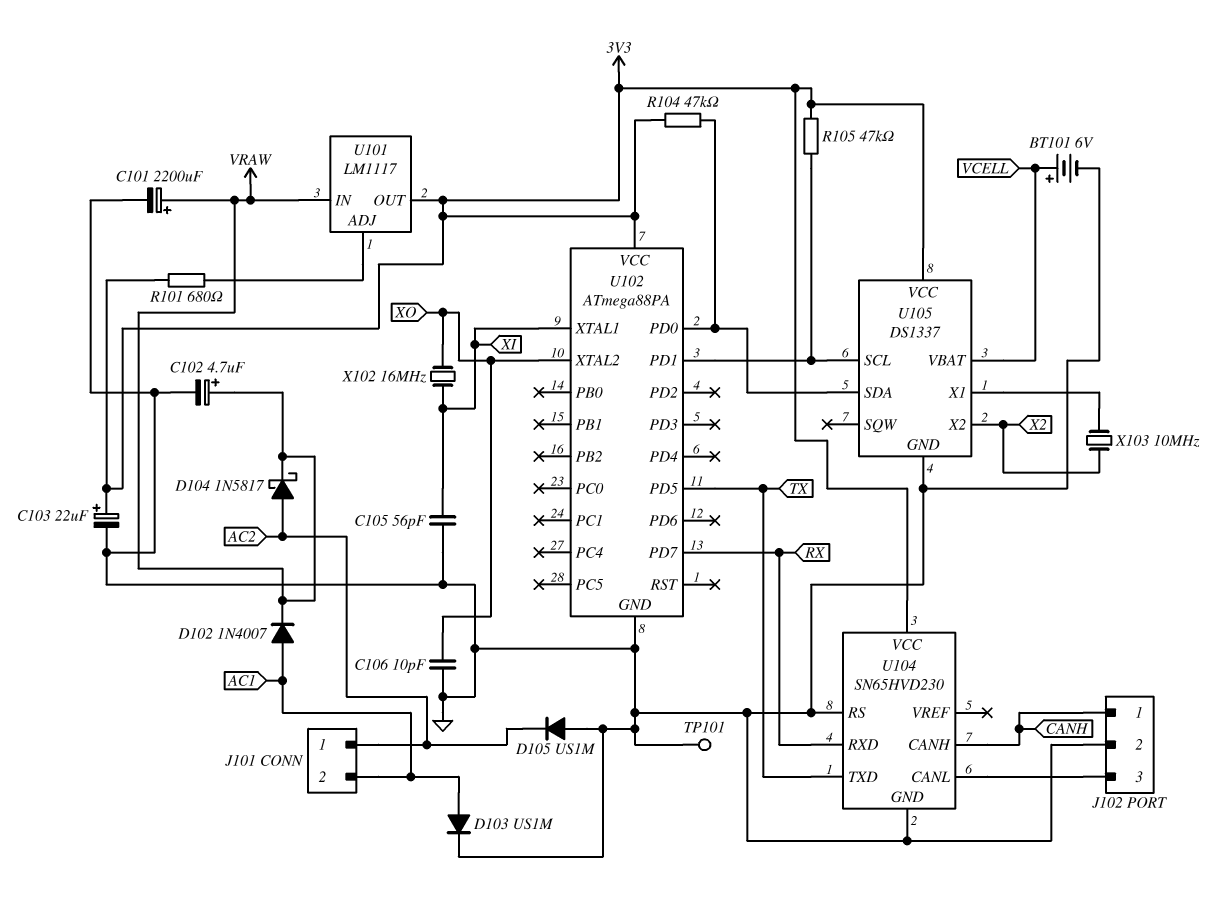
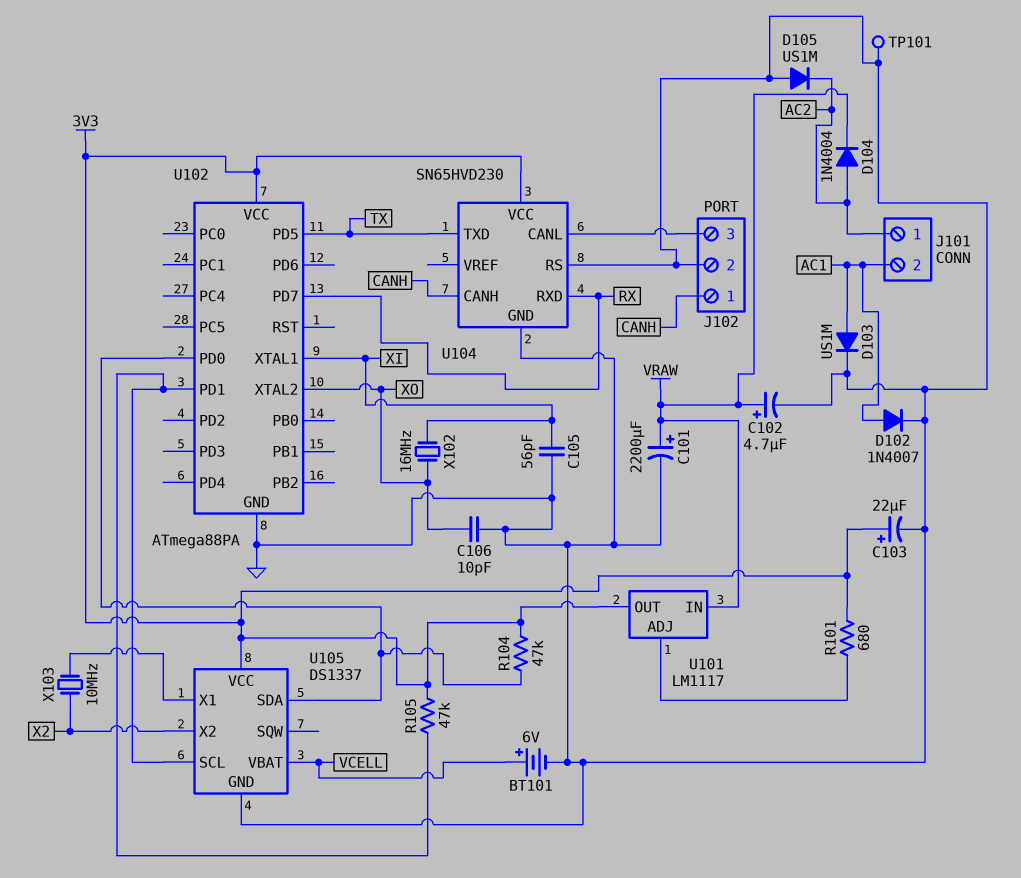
D102: diode 1N4007 (A AC1, K VRAW) -> diode 1N4007 (A AC1, K GND)
D104: schottky 1N5817 (A AC2, K VRAW) -> diode 1N4004 (A AC2, K VRAW)

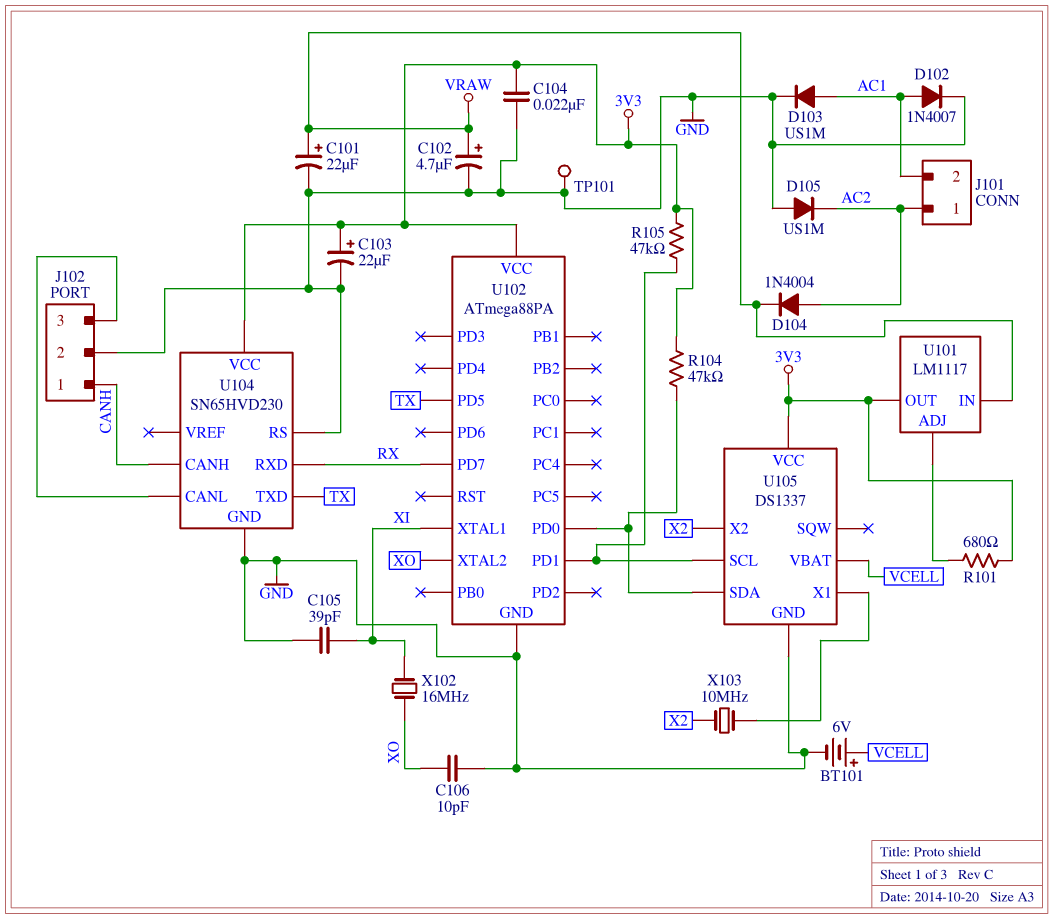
C101: 2200uF (plus VRAW, minus GND) -> 22uF (plus VRAW, minus GND)
C104: none -> 22nF (3V3, GND)
C105: 56pF (GND, XI) -> 39pF (GND, XI)

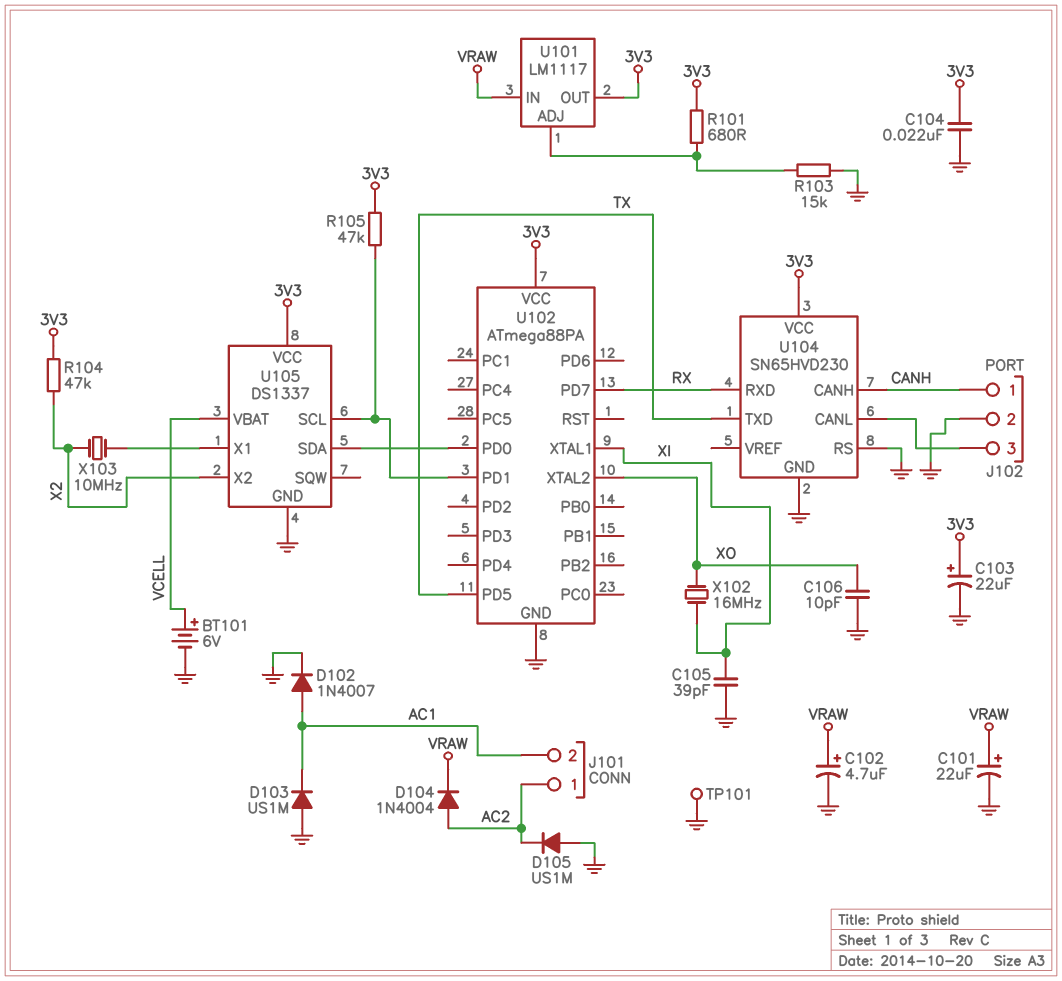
D103: diode US1M (A AC1, K GND) -> diode US1M (A GND, K AC1)
R103: none -> 15k (GND, U101/ADJ)
R104: 47k (3V3, U102/PD0) -> 47k (3V3, X2)

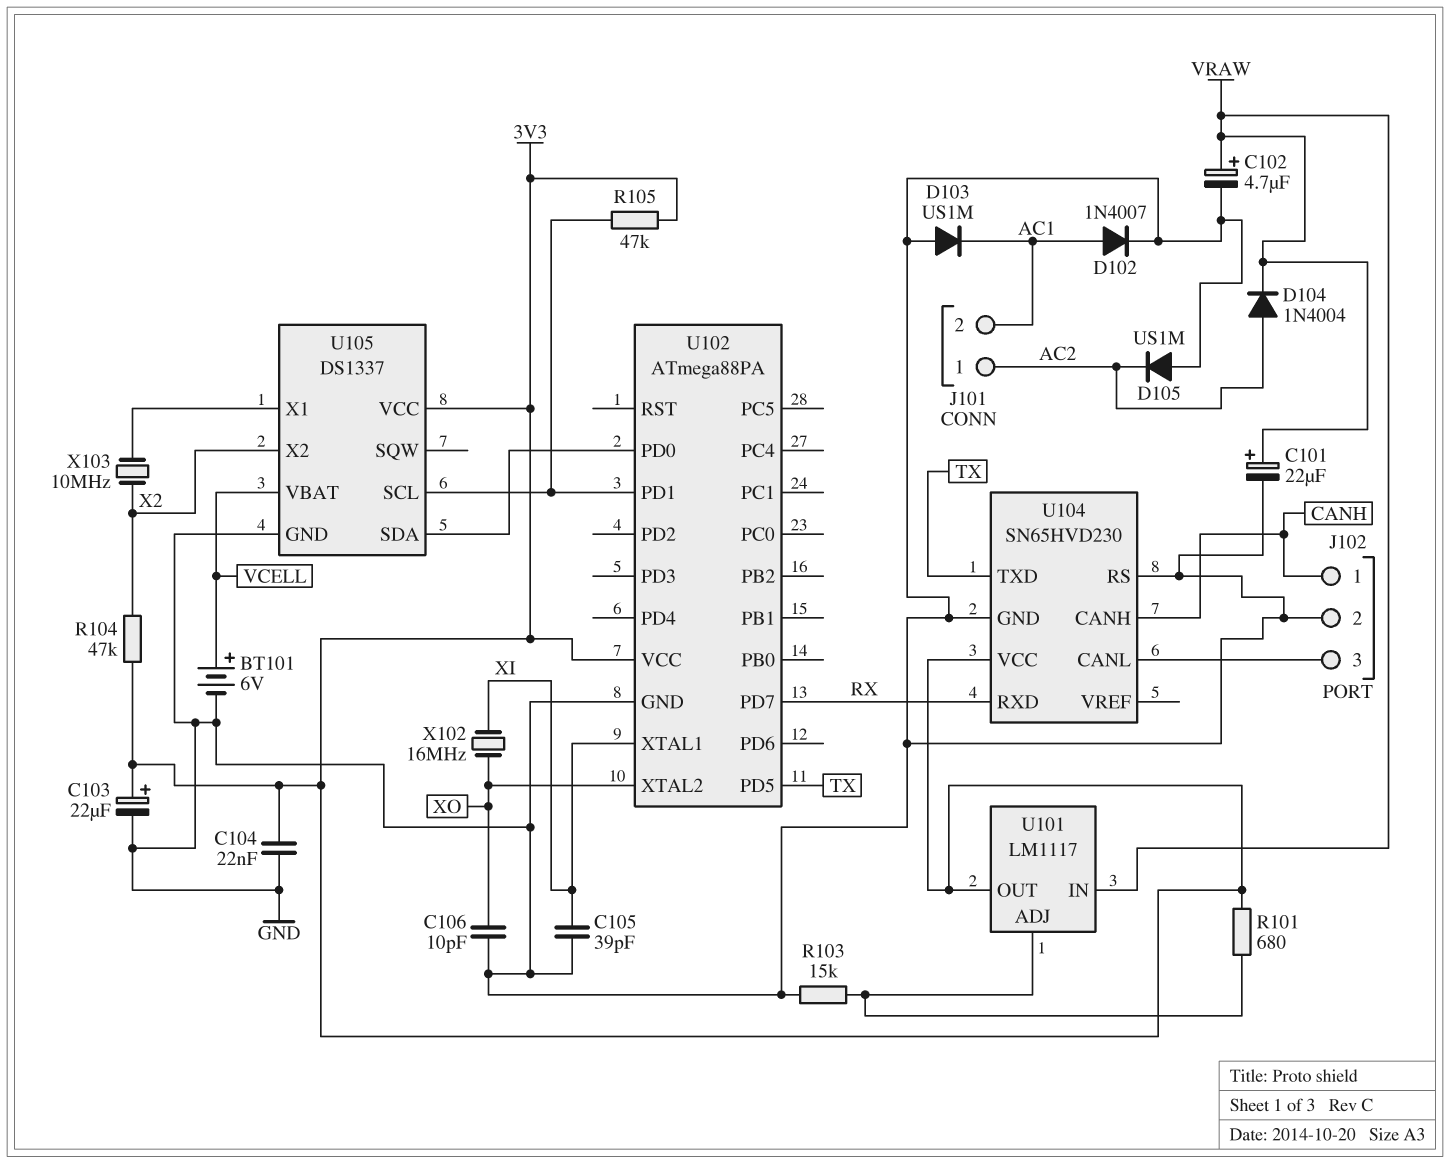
TP101: test point (GND) -> none

